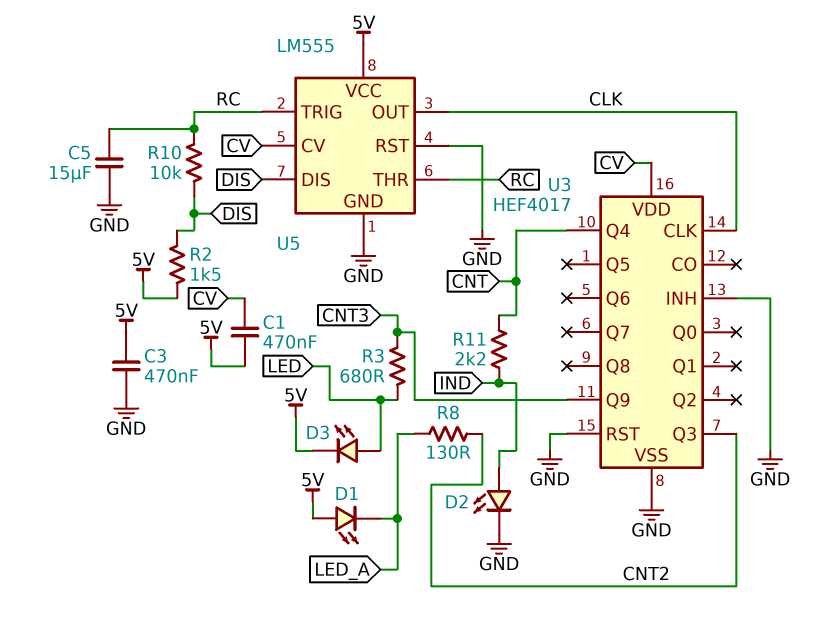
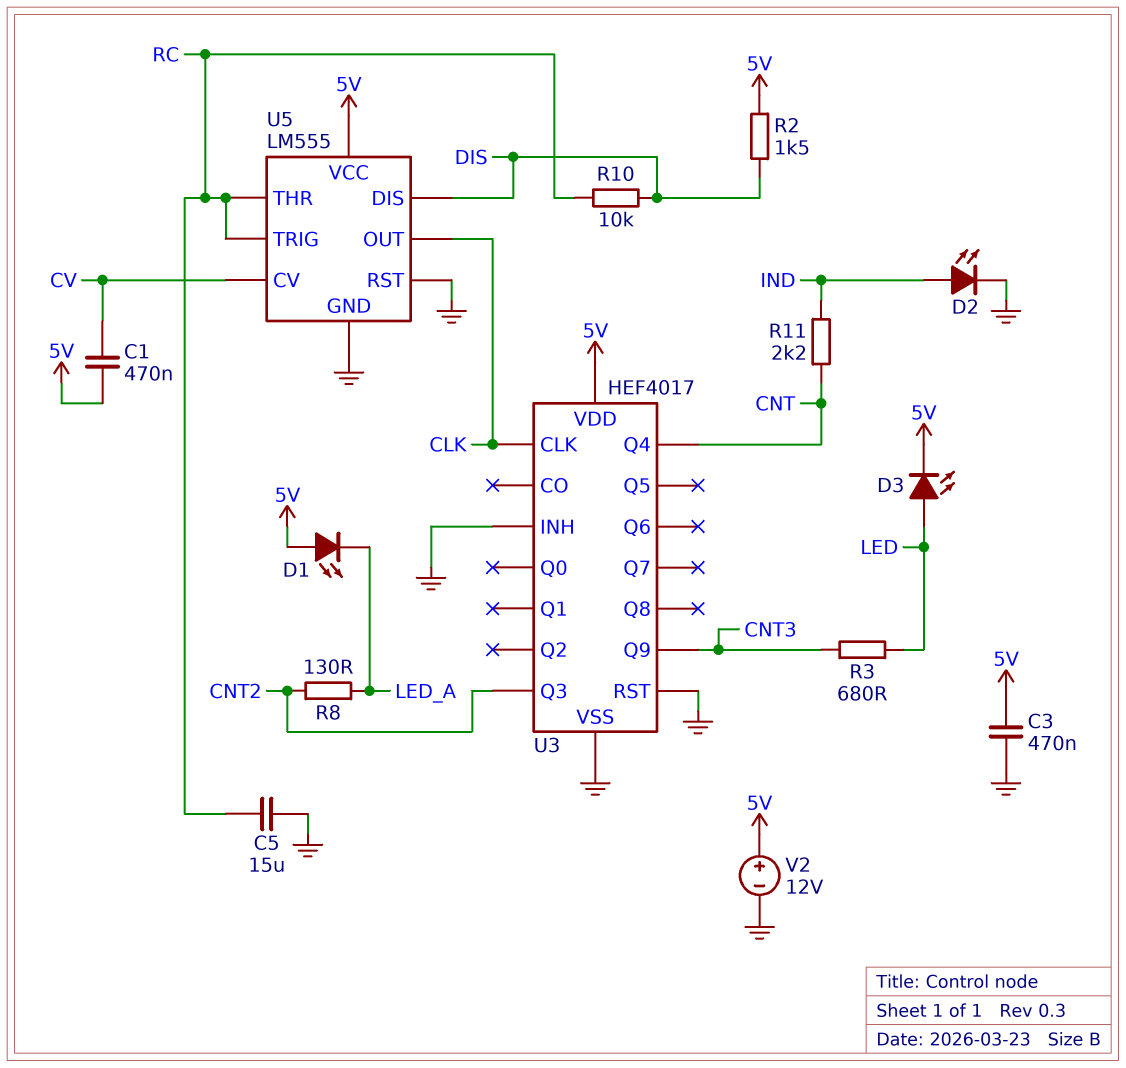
U3 pin VDD: CV -> 5V
V2: none -> 12V (plus 5V, minus GND)

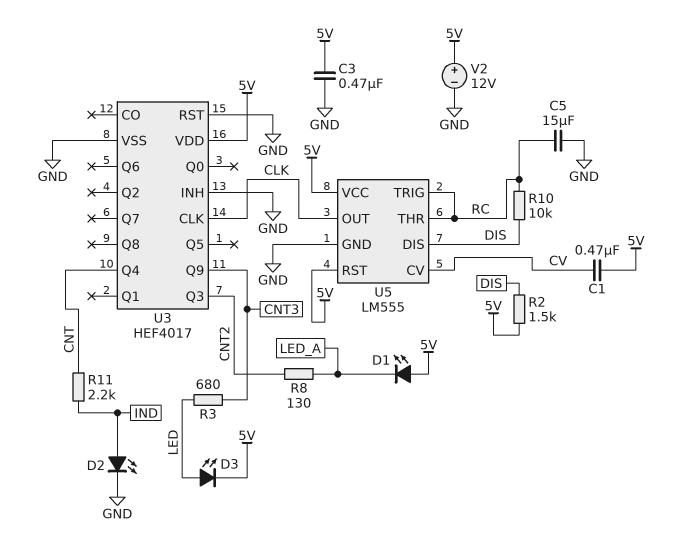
U5 pin RST: GND -> 5V

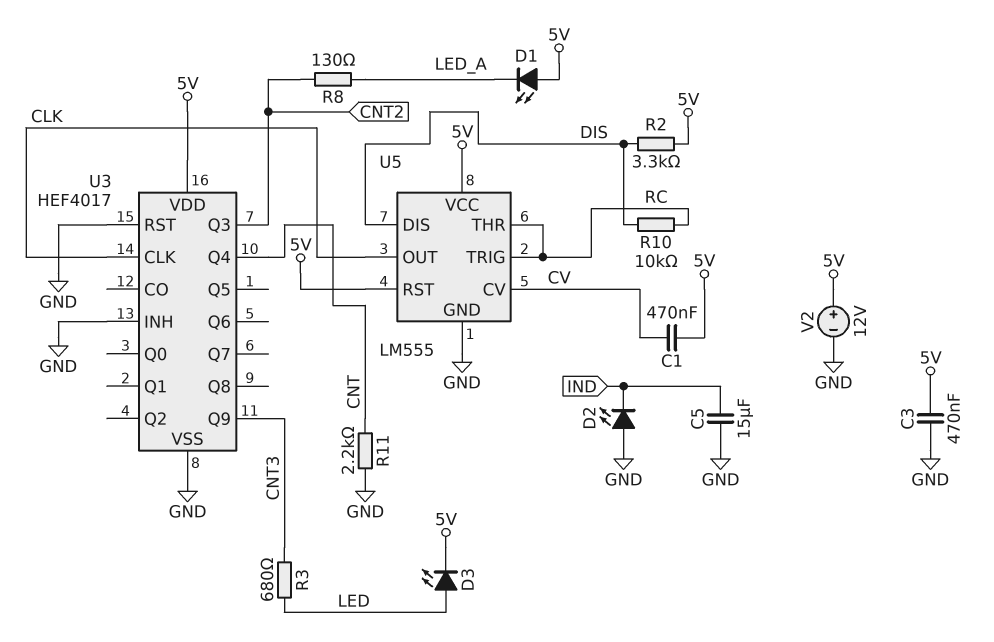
C5: 15uF (GND, RC) -> 15uF (GND, IND)
D2: LED (A IND, K GND) -> LED (A GND, K IND)
R2: 1.5k (5V, DIS) -> 3.3k (5V, DIS)
R11: 2.2k (CNT, IND) -> 2.2k (CNT, GND)

